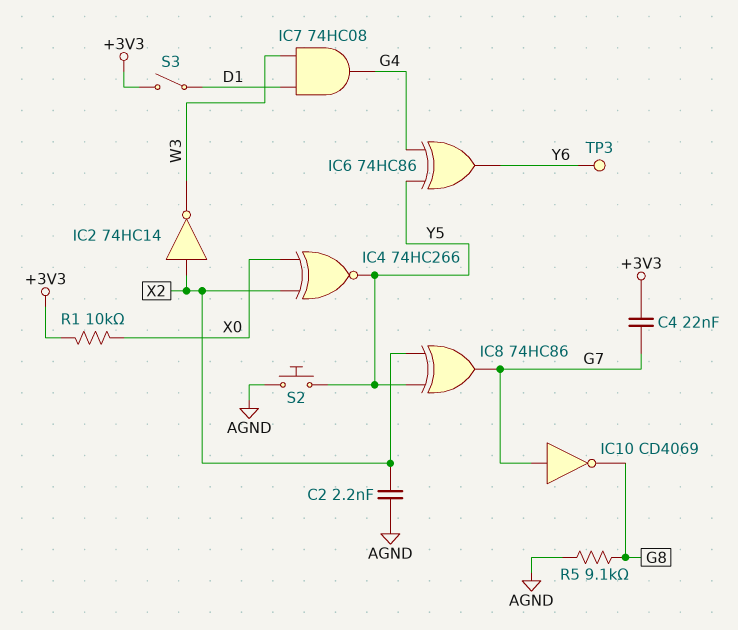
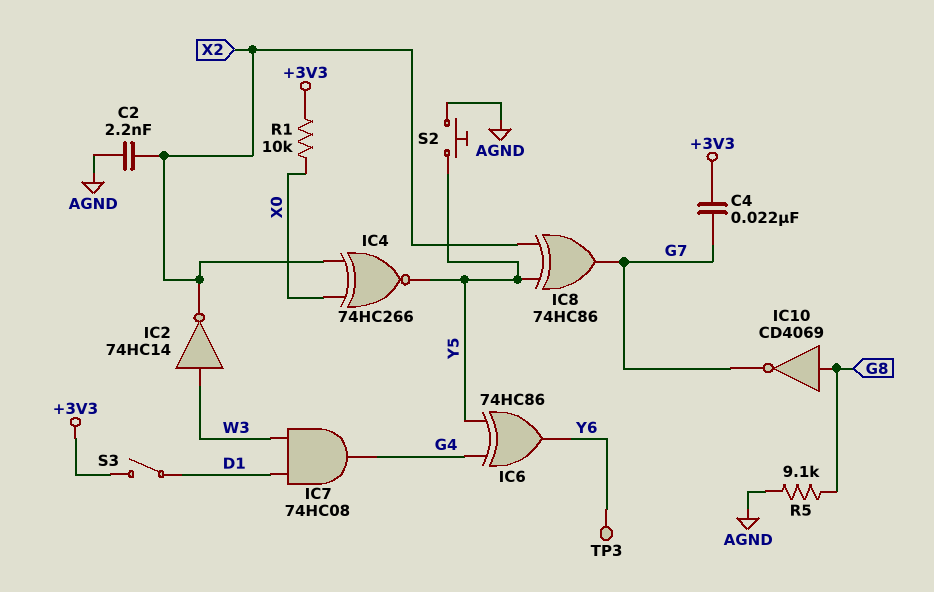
IC2: NOT 74HC14 (in X2, out W3) -> NOT 74HC14 (in W3, out X2)
IC10: NOT CD4069 (in G7, out G8) -> NOT CD4069 (in G8, out G7)

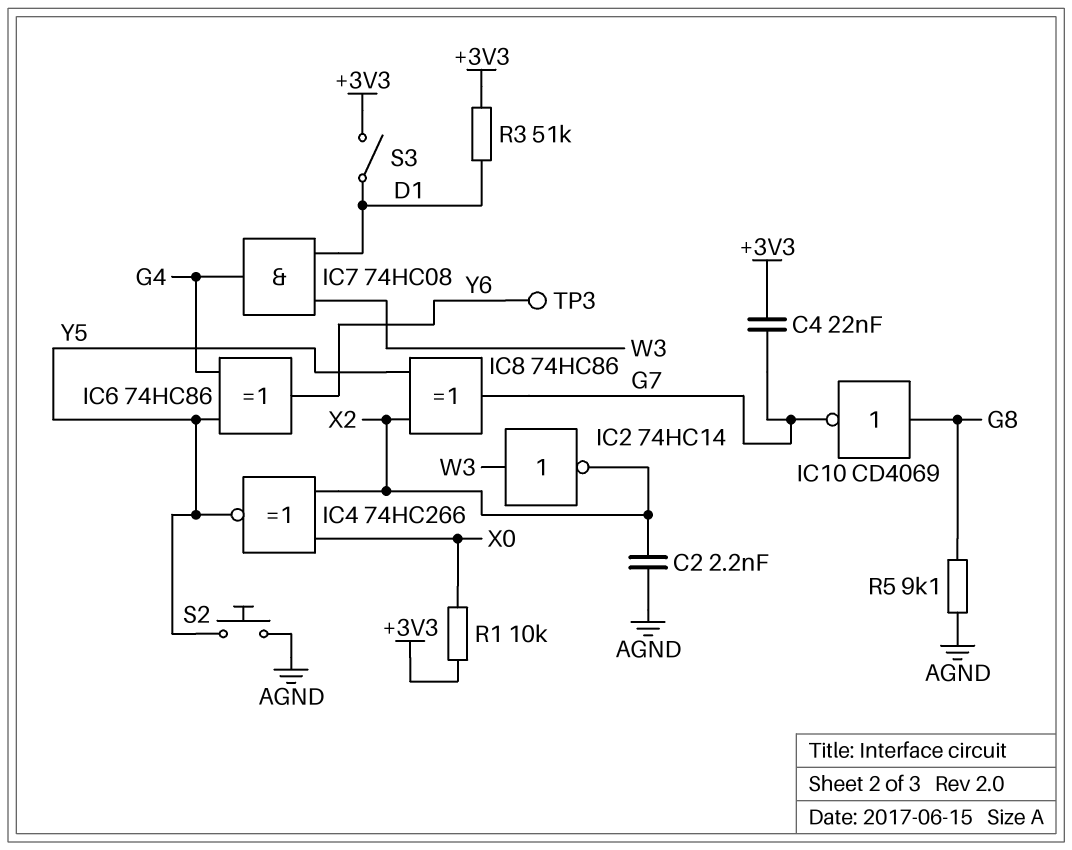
R3: none -> 51k (+3V3, D1)

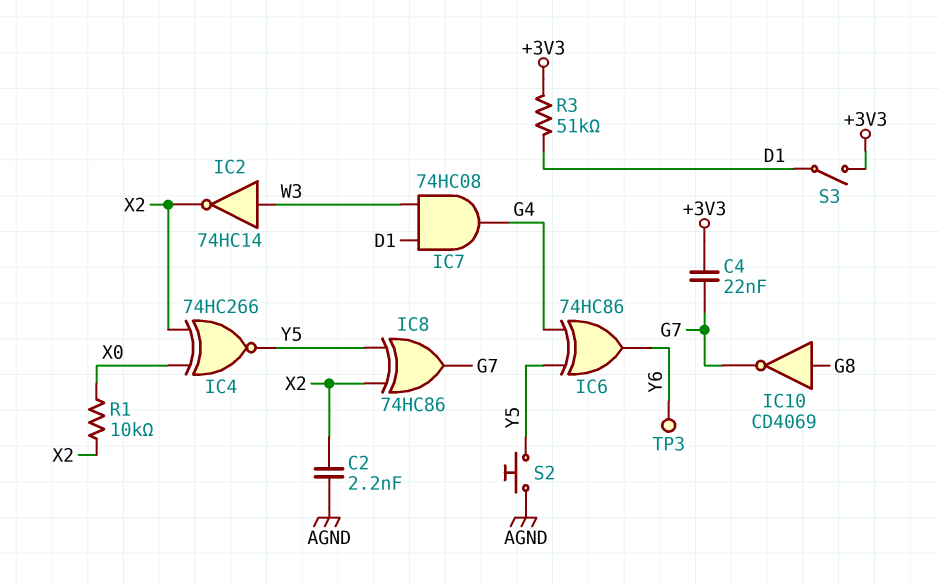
R1: 10k (+3V3, X0) -> 10k (X0, X2)
R5: 9.1k (AGND, G8) -> none

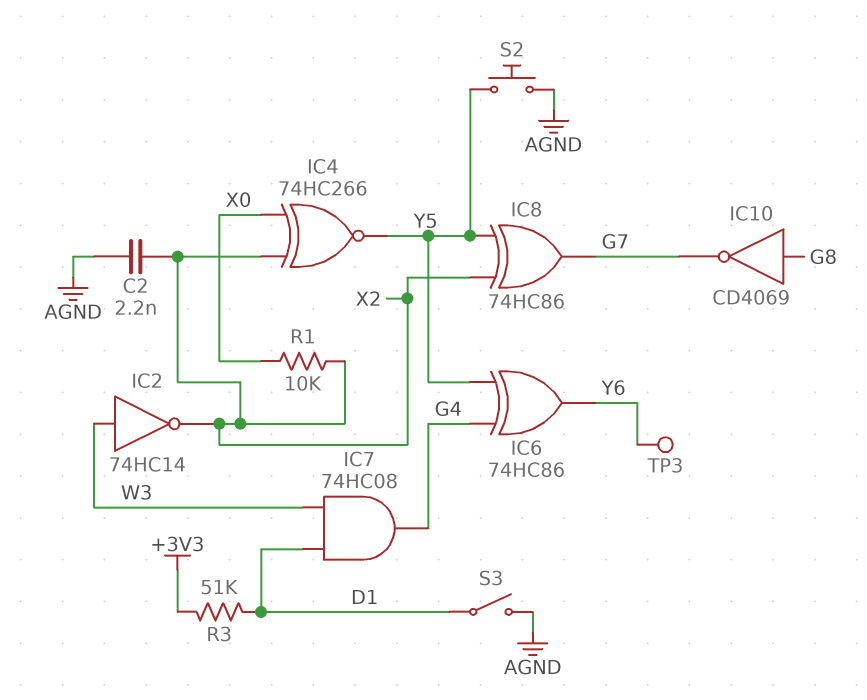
C4: 22nF (+3V3, G7) -> none
S3: switch (+3V3, D1) -> switch (AGND, D1)

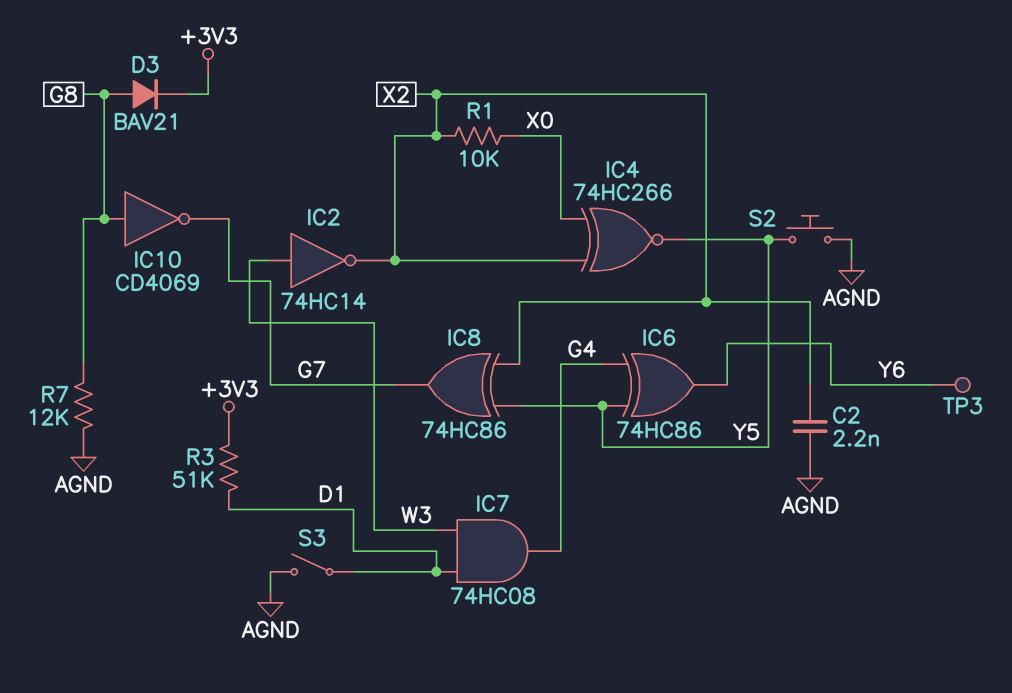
D3: none -> diode BAV21 (A G8, K +3V3)
R7: none -> 12k (AGND, G8)

